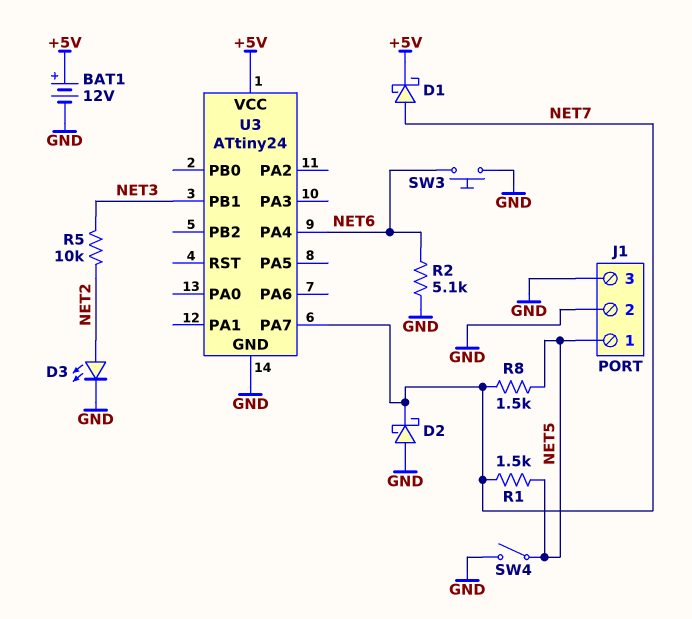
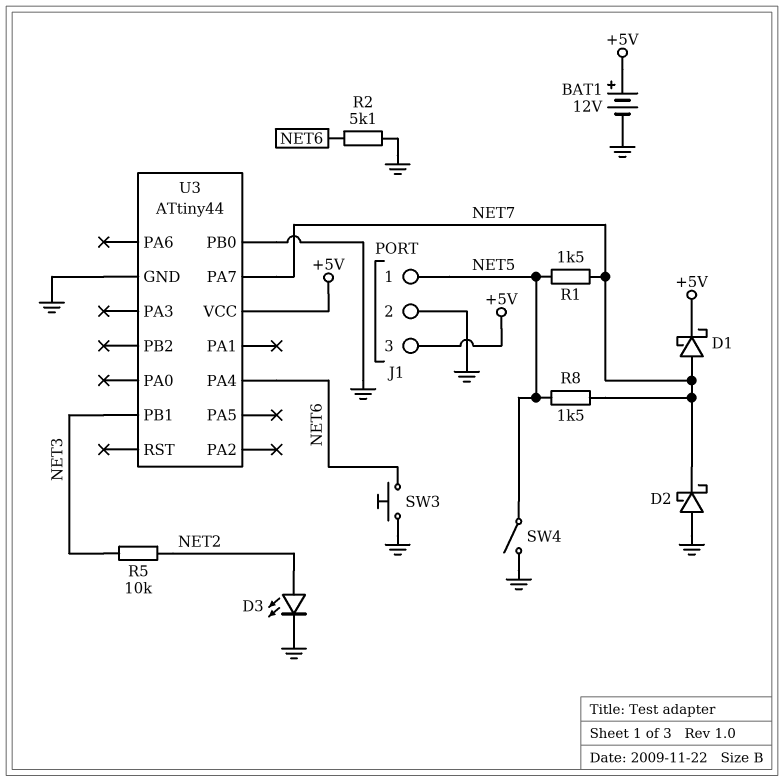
J1 pin 3: GND -> +5V
U3: ATtiny24 -> ATtiny44
U3 pin PB0: none -> GND

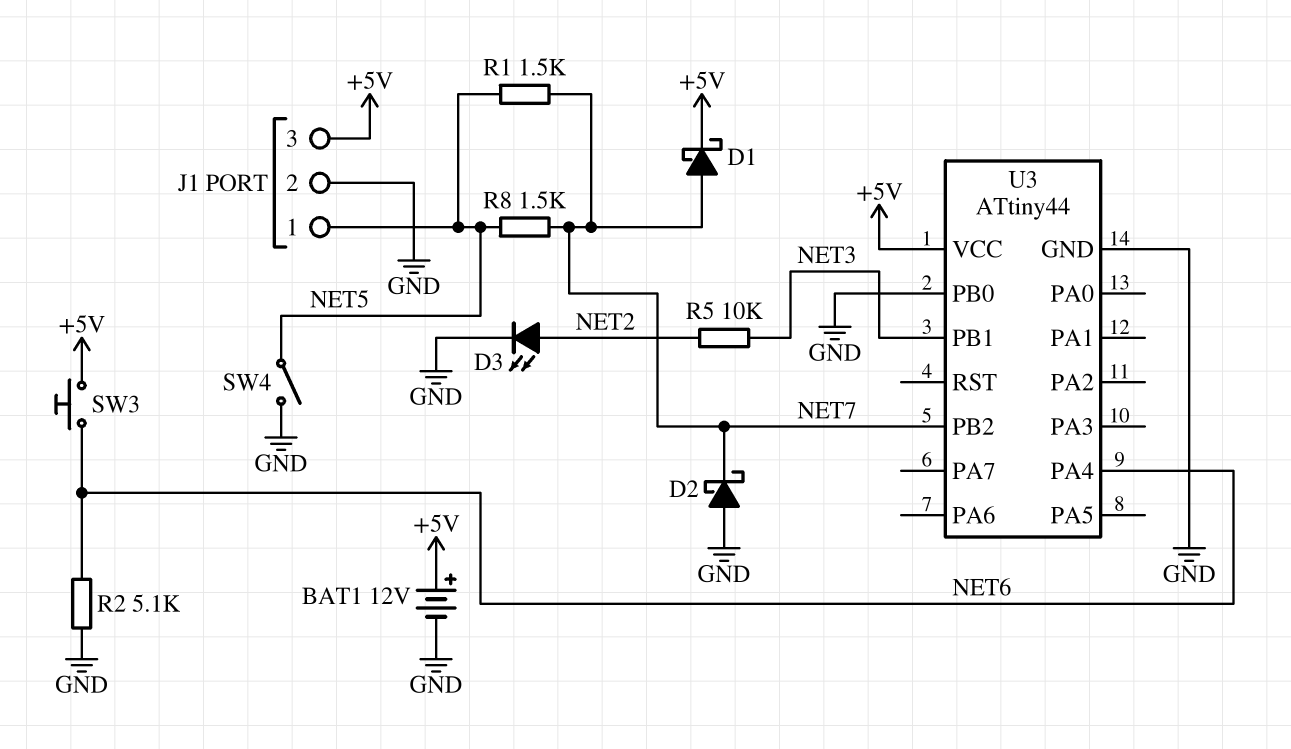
SW3: button (GND, NET6) -> button (+5V, NET6)
U3 pin PA7: NET7 -> none
U3 pin PB2: none -> NET7

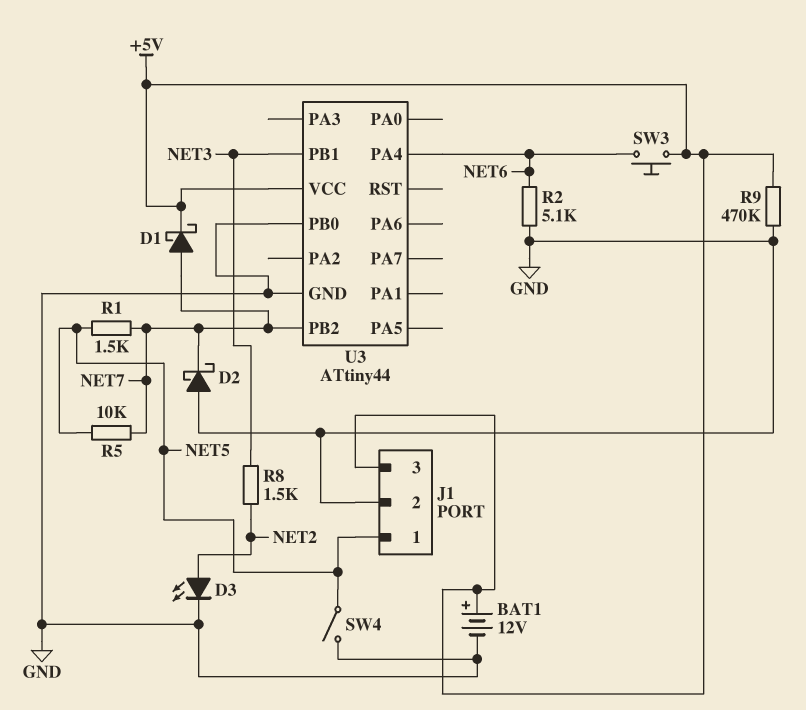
R5: 10k (NET2, NET3) -> 10k (NET5, NET7)
R8: 1.5k (NET5, NET7) -> 1.5k (NET2, NET3)
R9: none -> 470k (+5V, GND)

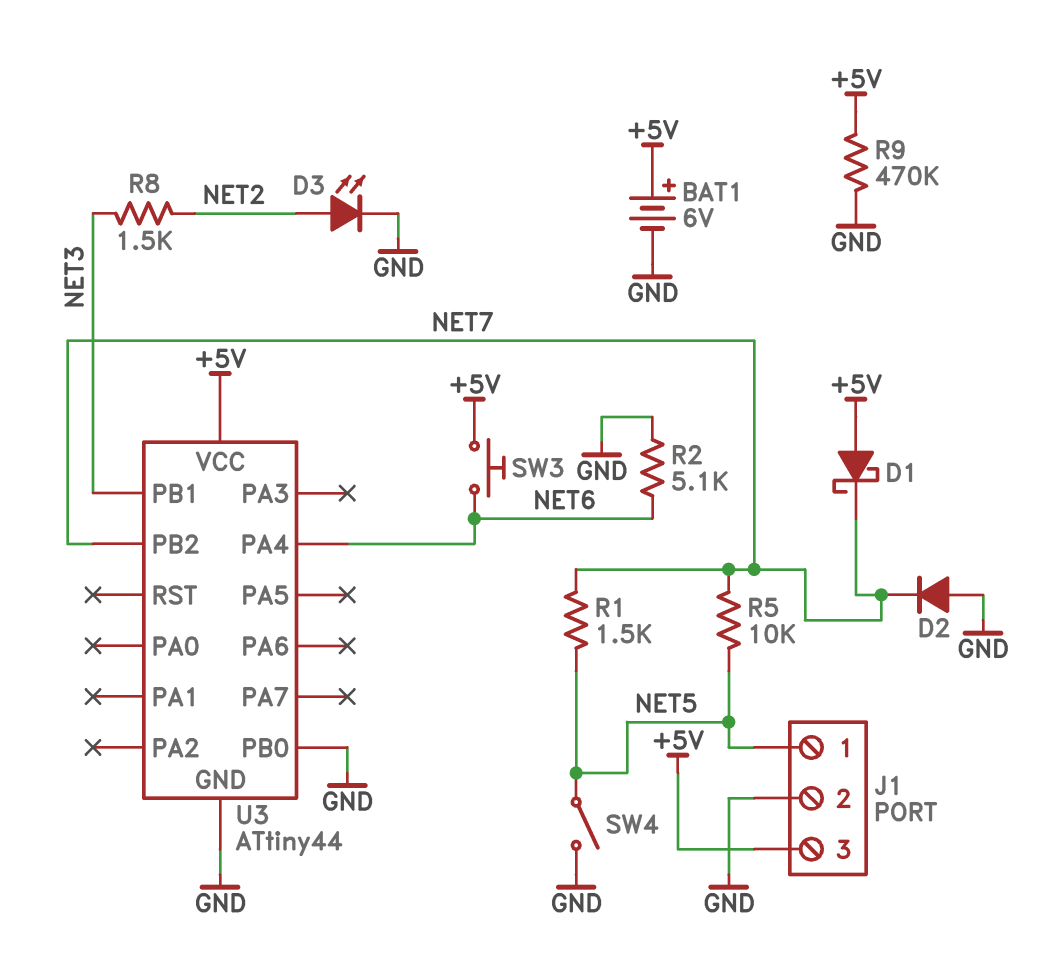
BAT1: 12V (plus +5V, minus GND) -> 6V (plus +5V, minus GND)
D1: schottky (A NET7, K +5V) -> schottky (A +5V, K NET7)
D2: schottky (A GND, K NET7) -> diode (A GND, K NET7)

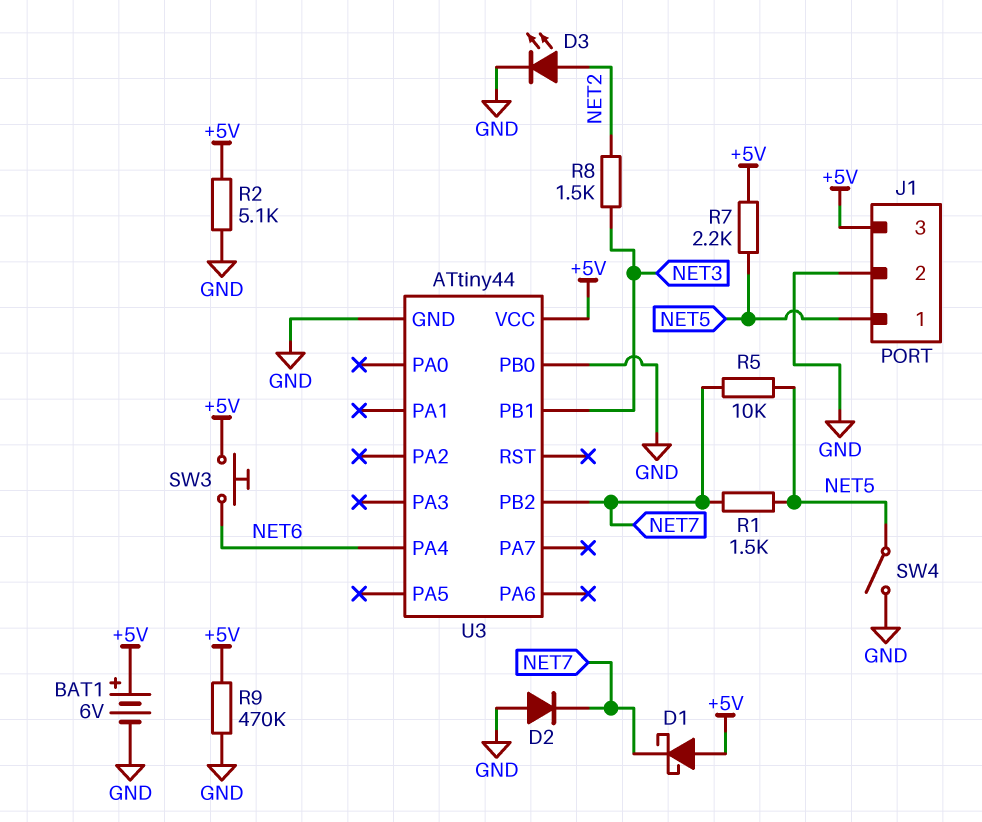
R2: 5.1k (GND, NET6) -> 5.1k (+5V, GND)
R7: none -> 2.2k (+5V, NET5)

